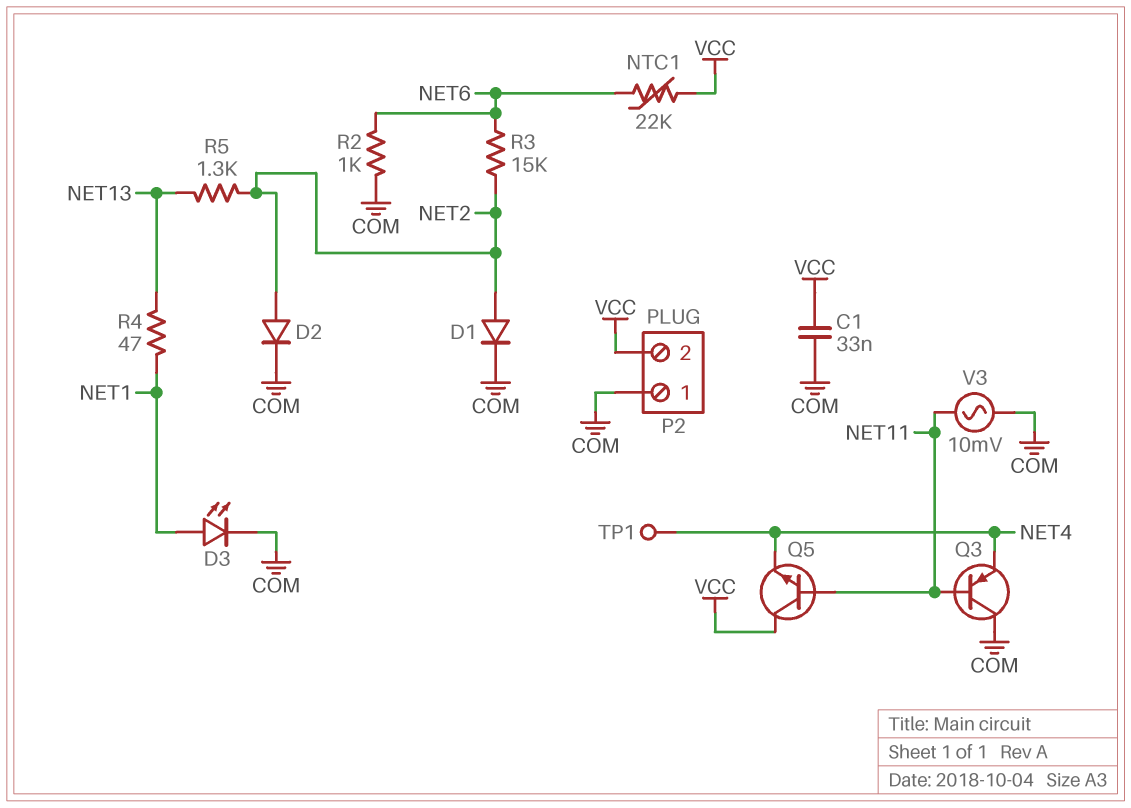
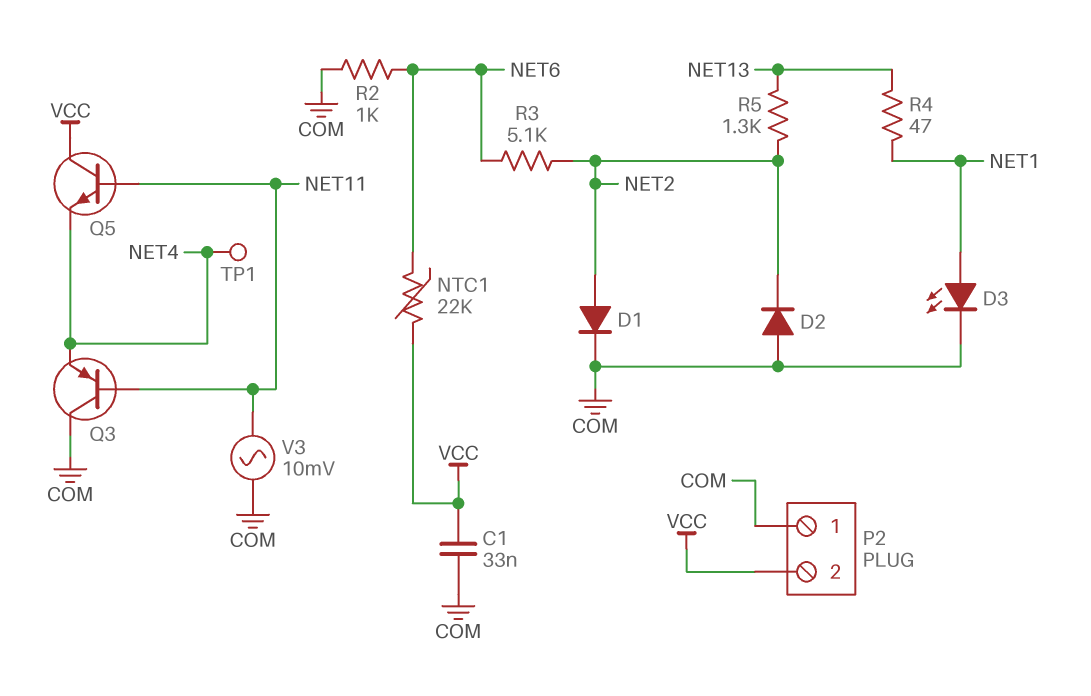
D2: diode (A NET2, K COM) -> diode (A COM, K NET2)
R3: 15k (NET2, NET6) -> 5.1k (NET2, NET6)

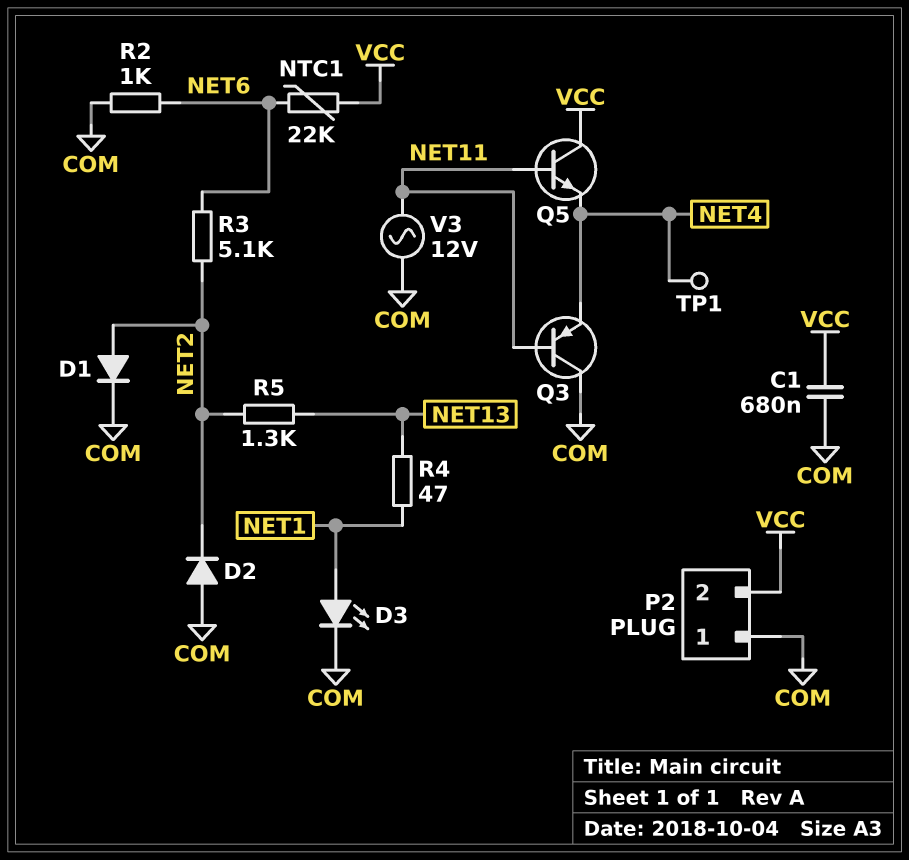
C1: 33nF (COM, VCC) -> 680nF (COM, VCC)
V3: AC 10mV (COM, NET11) -> AC 12V (COM, NET11)

